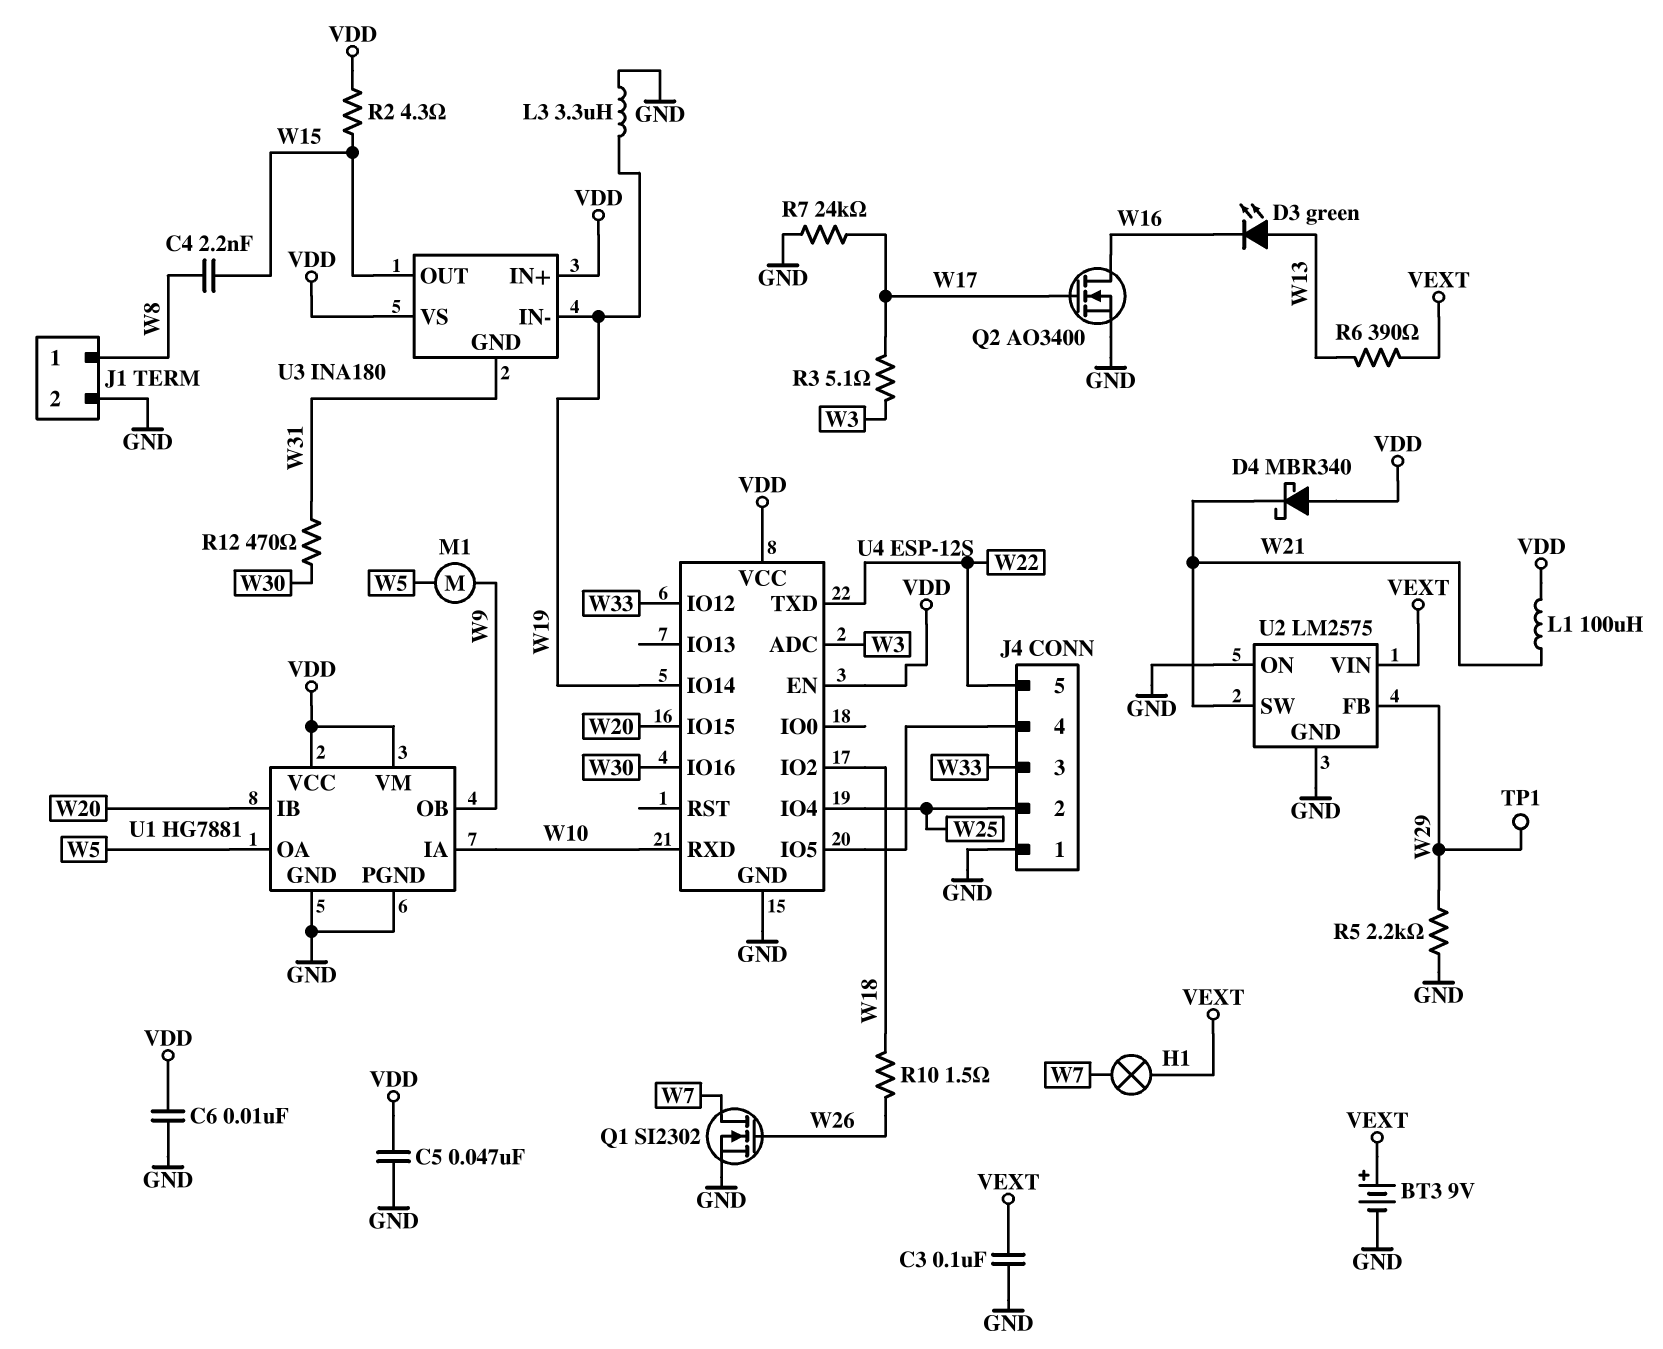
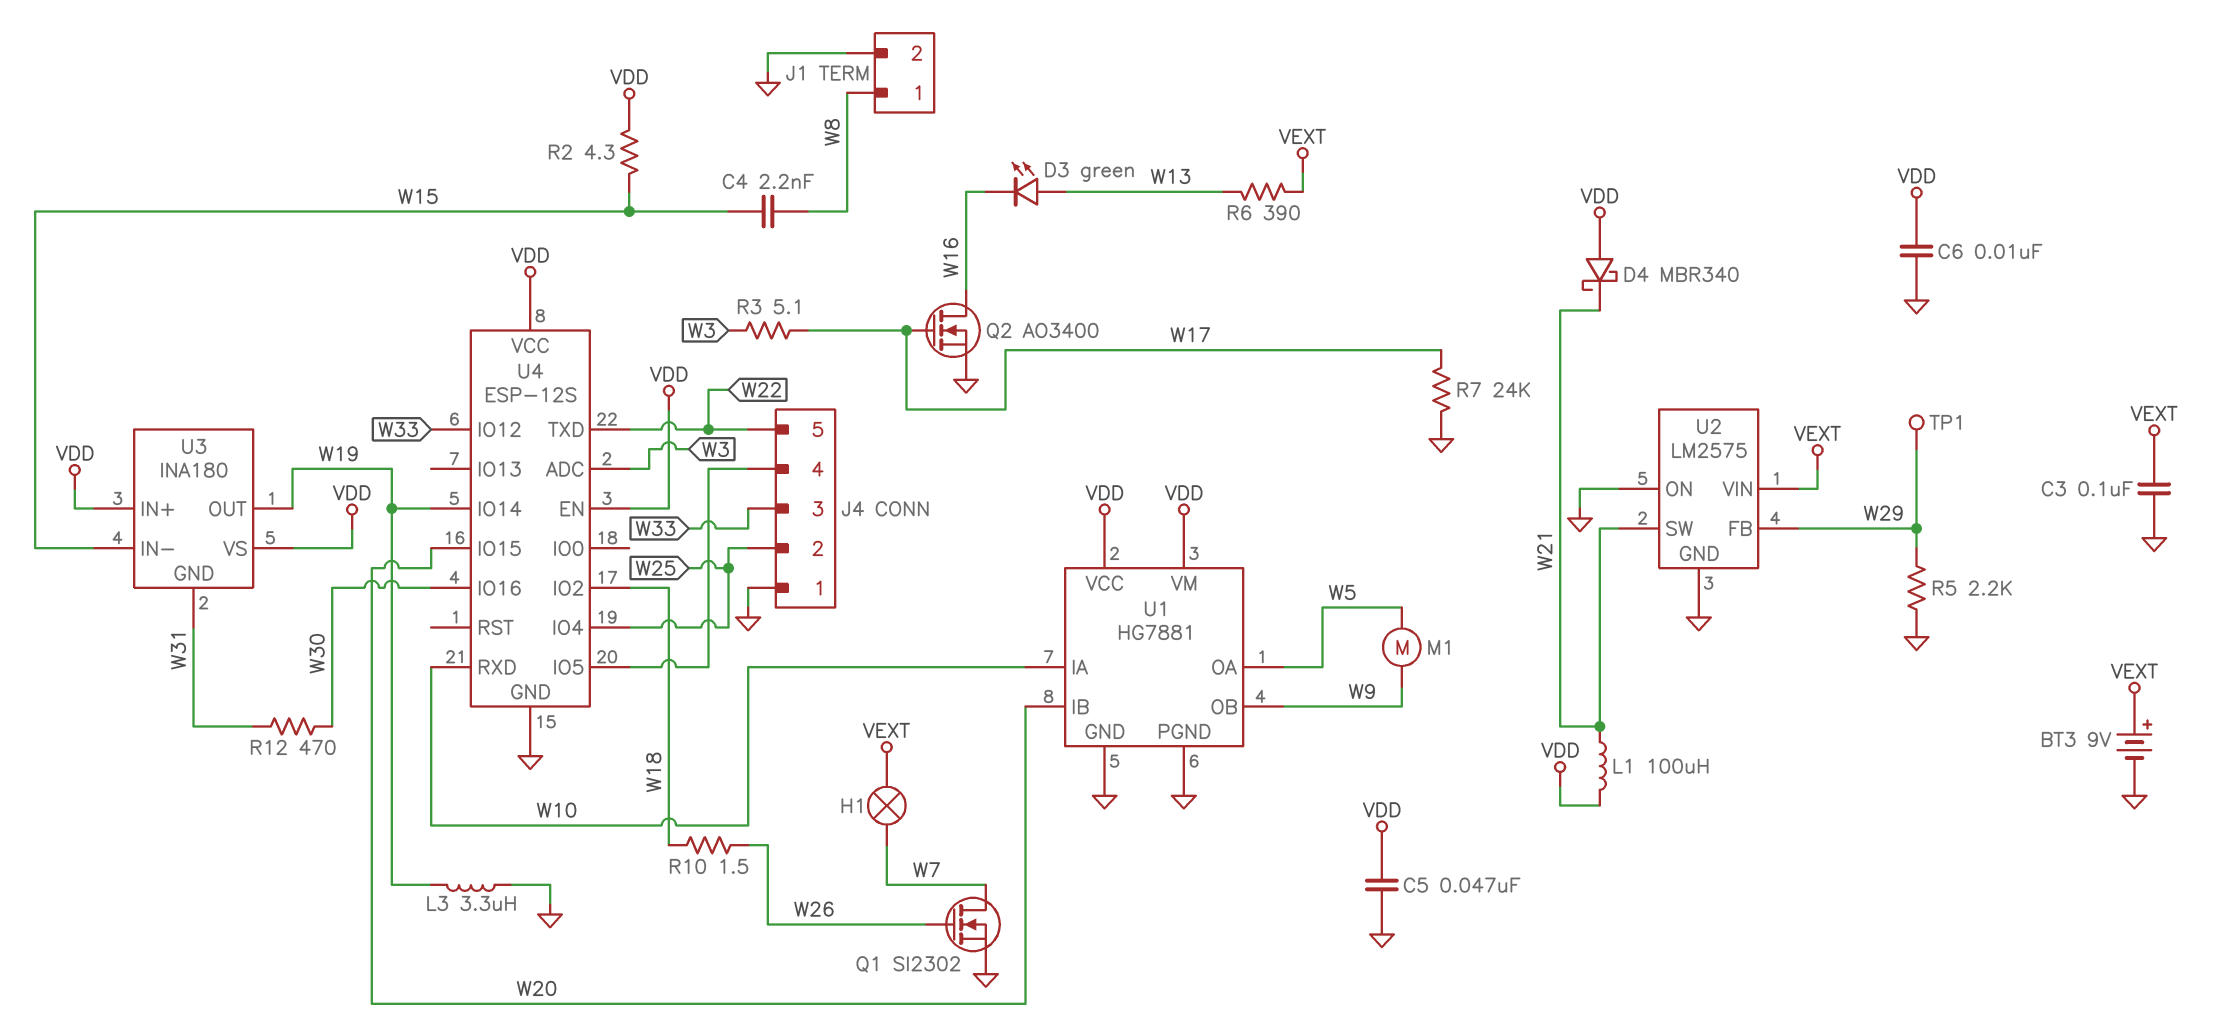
U3 pin IN-: W19 -> W15
U3 pin OUT: W15 -> W19

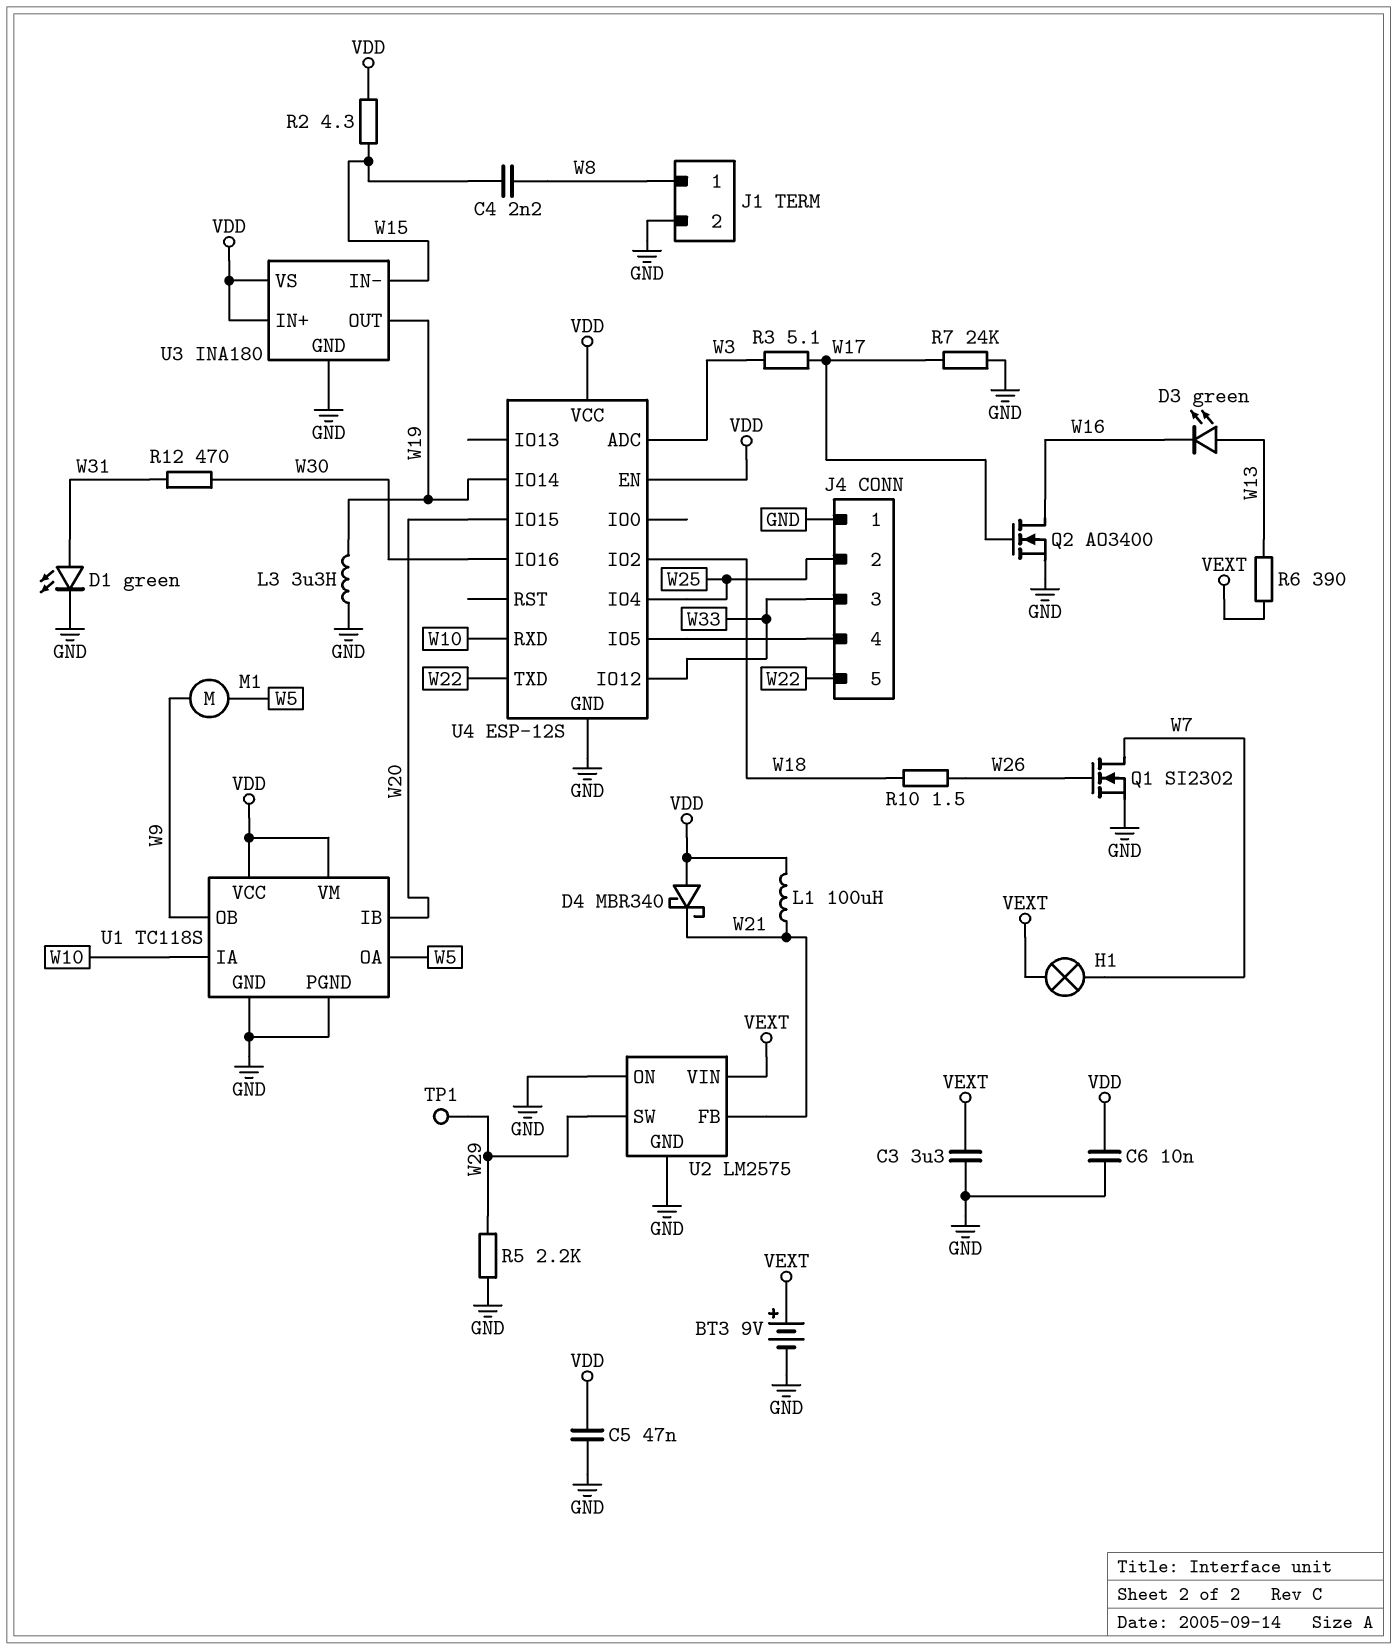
C3: 100nF (GND, VEXT) -> 3.3uF (GND, VEXT)
D1: none -> LED green (A W31, K GND)
U1: HG7881 -> TC118S
U2 pin FB: W29 -> W21
U2 pin SW: W21 -> W29
U3 pin GND: W31 -> GND

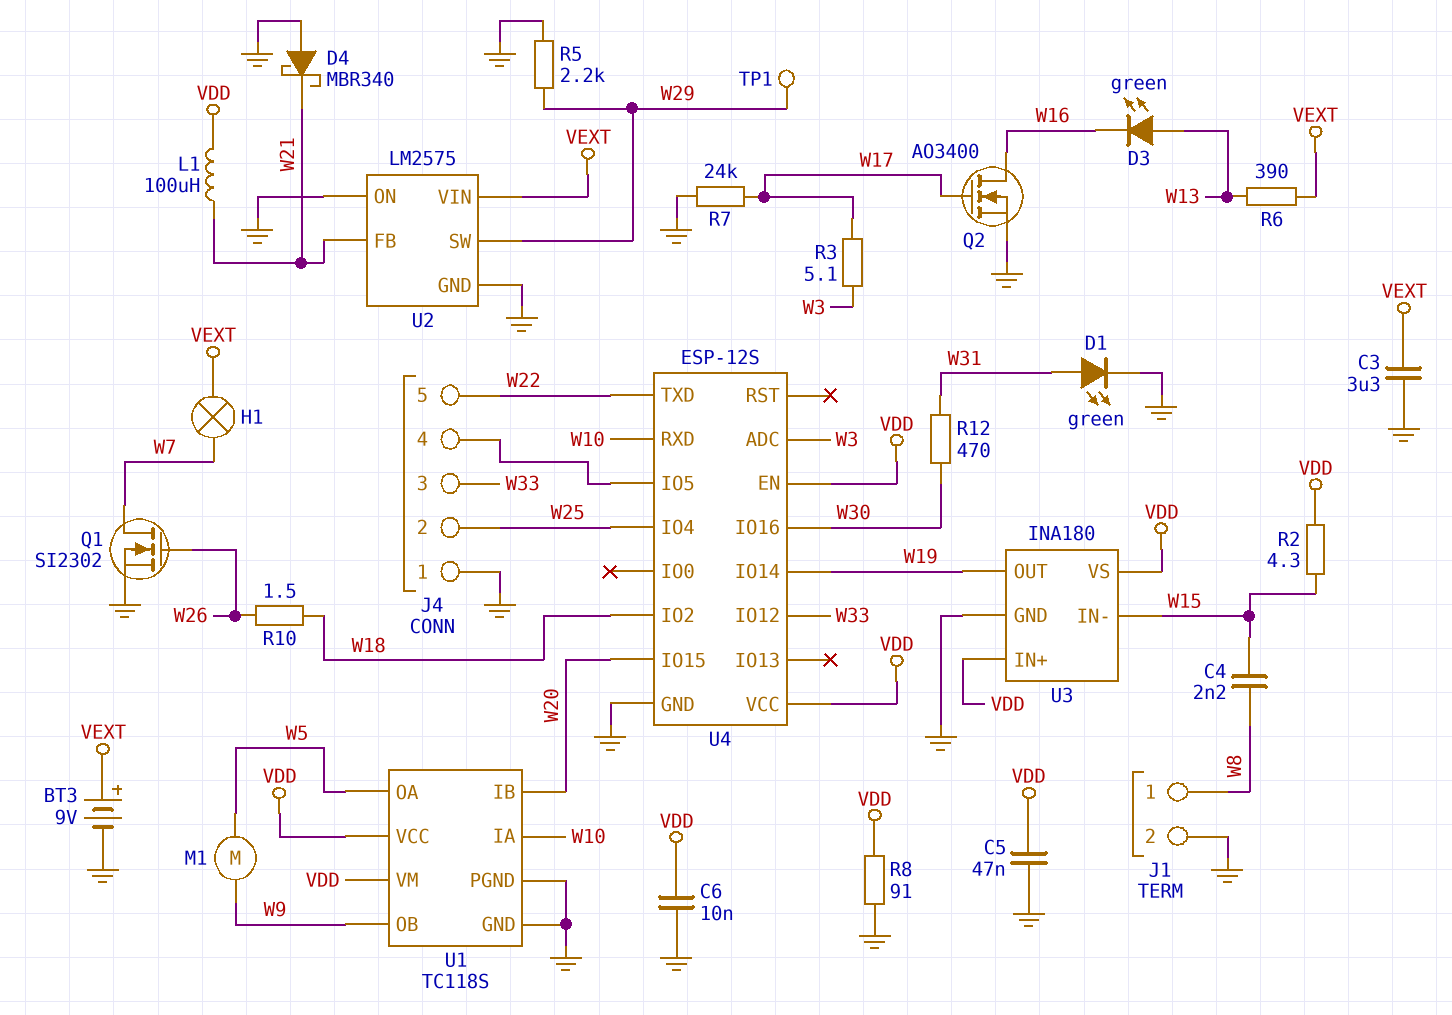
D4: schottky MBR340 (A VDD, K W21) -> schottky MBR340 (A GND, K W21)
L3: 3.3uH (GND, W19) -> none
R8: none -> 91 (GND, VDD)

